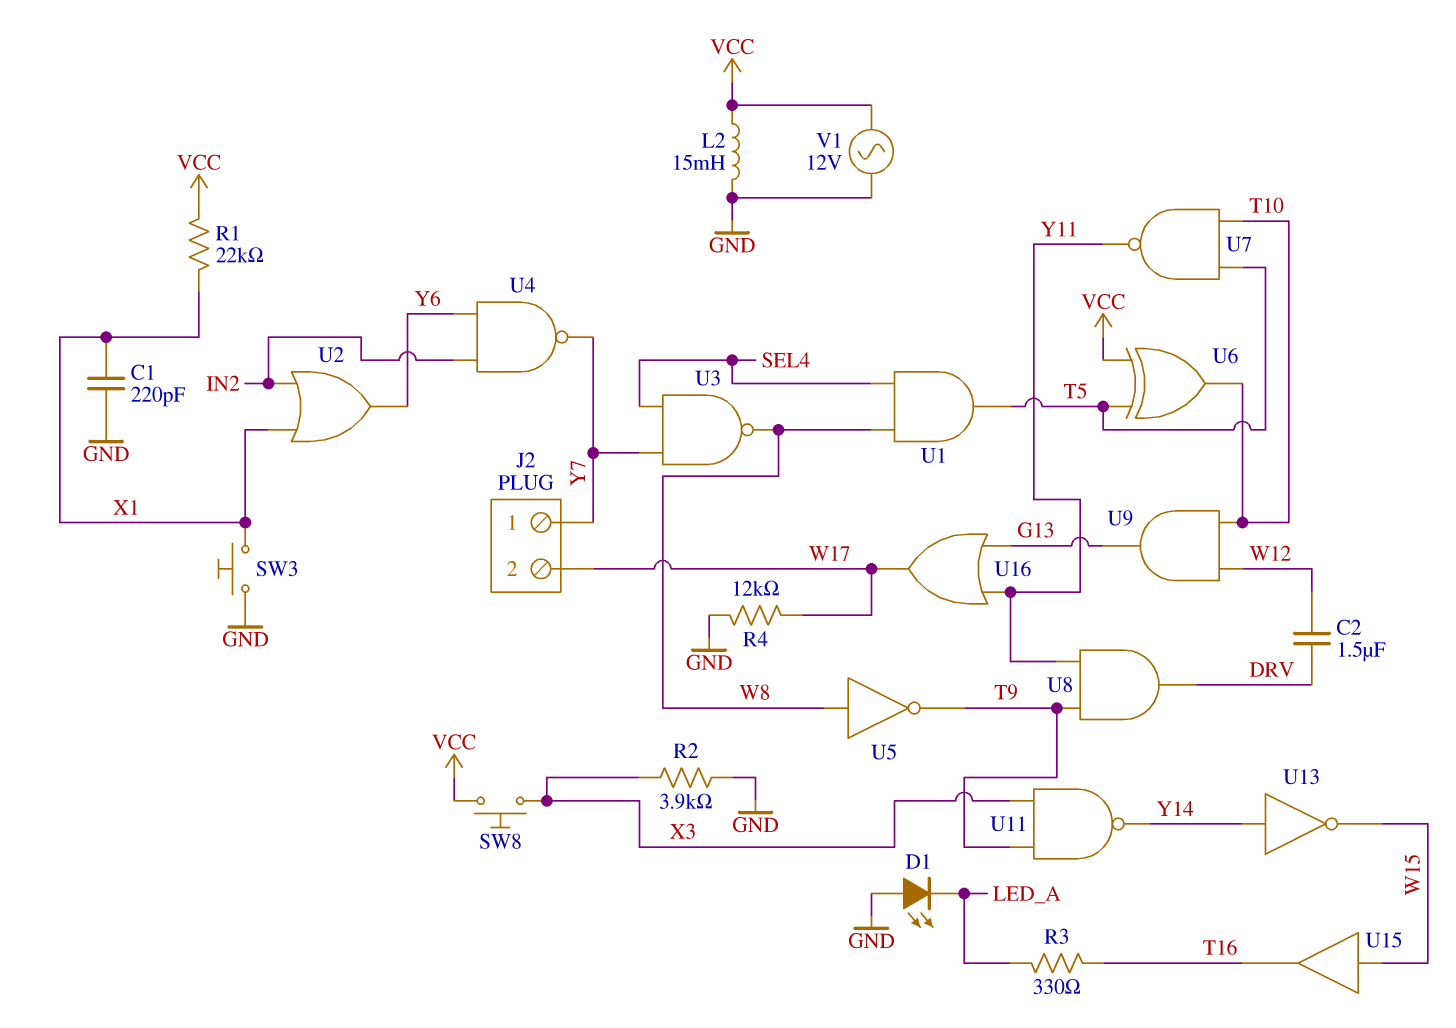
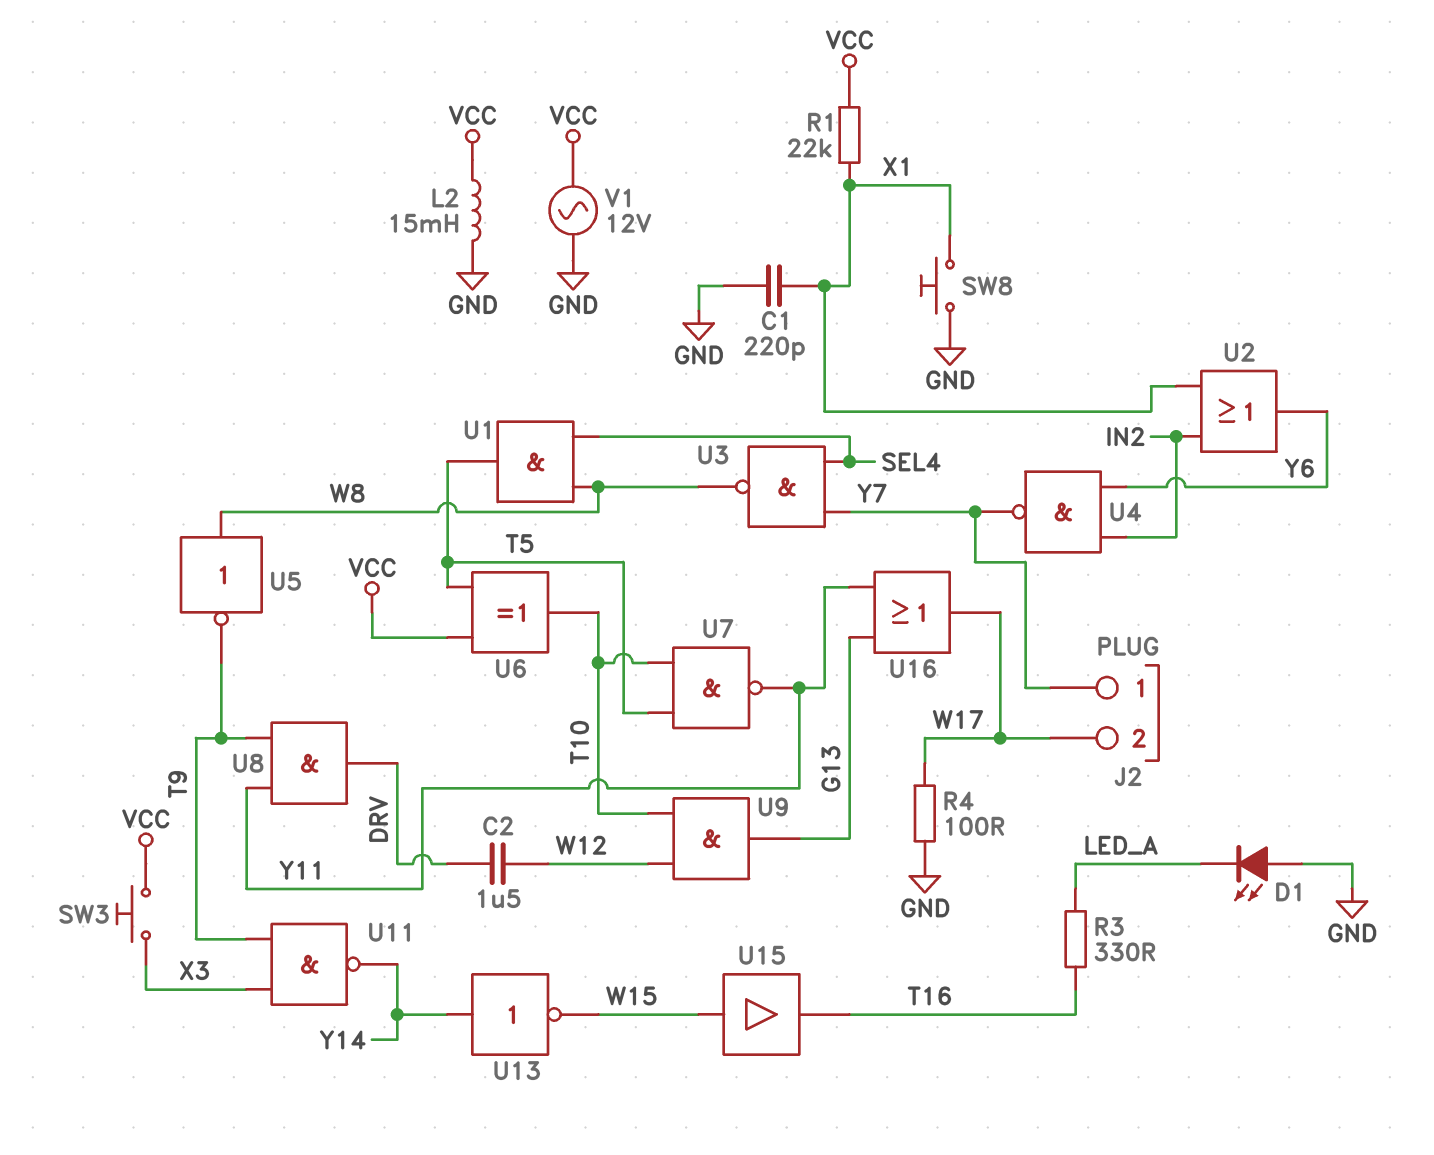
R2: 3.9k (GND, X3) -> none
R4: 12k (GND, W17) -> 100 (GND, W17)
SW3: button (GND, X1) -> button (VCC, X3)
SW8: button (VCC, X3) -> button (GND, X1)

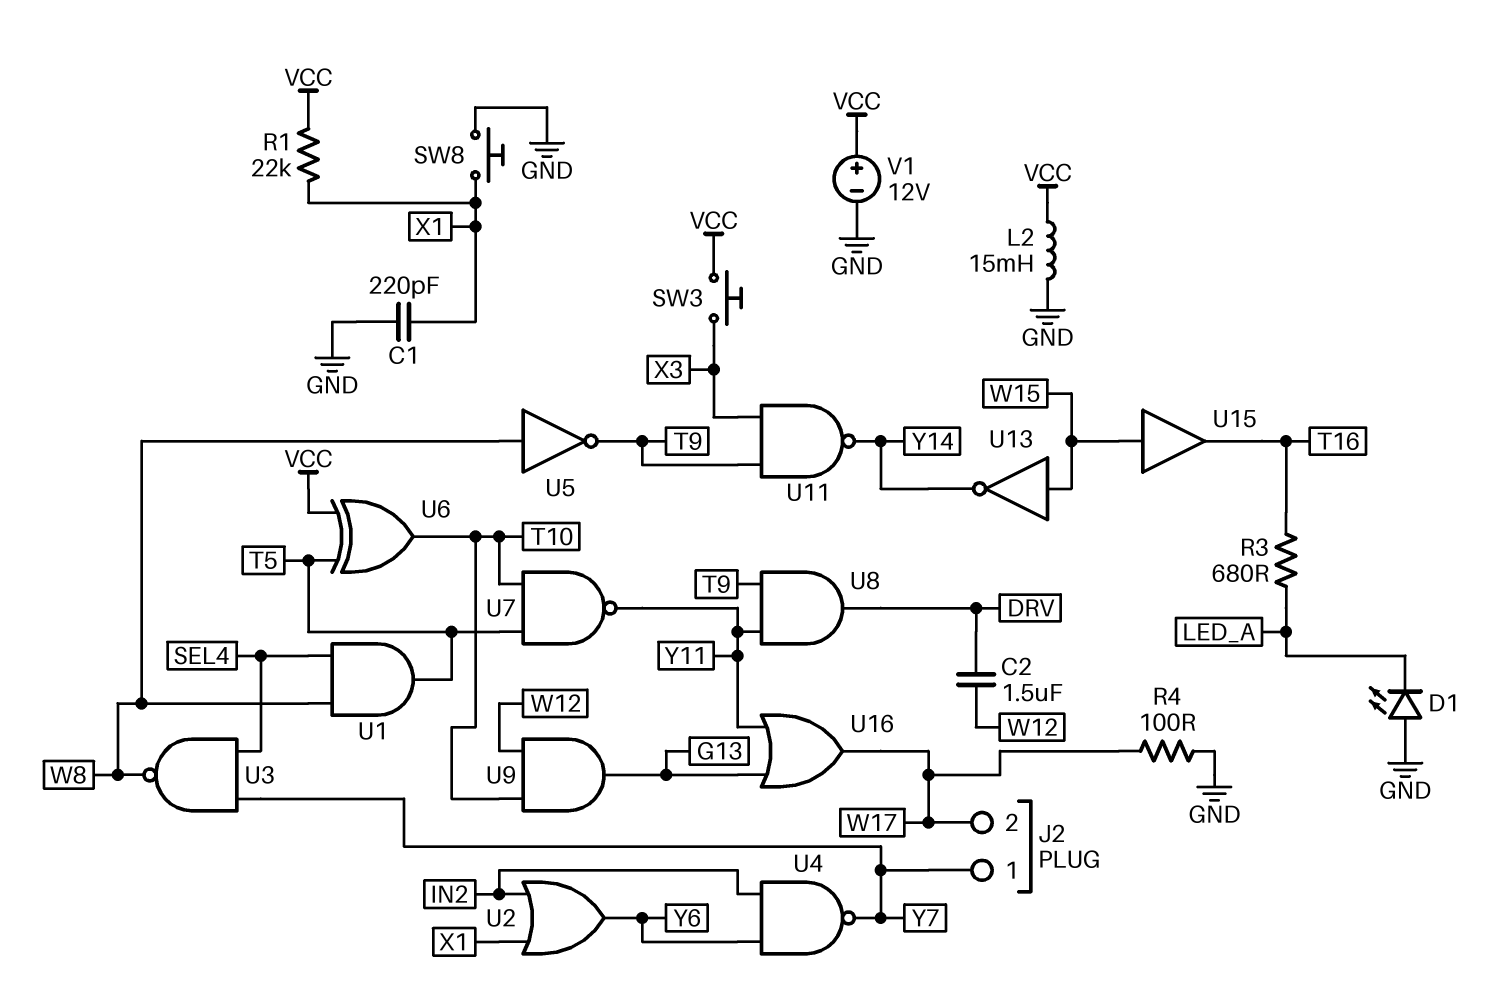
R3: 330 (LED_A, T16) -> 680 (LED_A, T16)
U13: NOT (in Y14, out W15) -> NOT (in W15, out Y14)
V1: AC 12V (GND, VCC) -> 12V (plus VCC, minus GND)

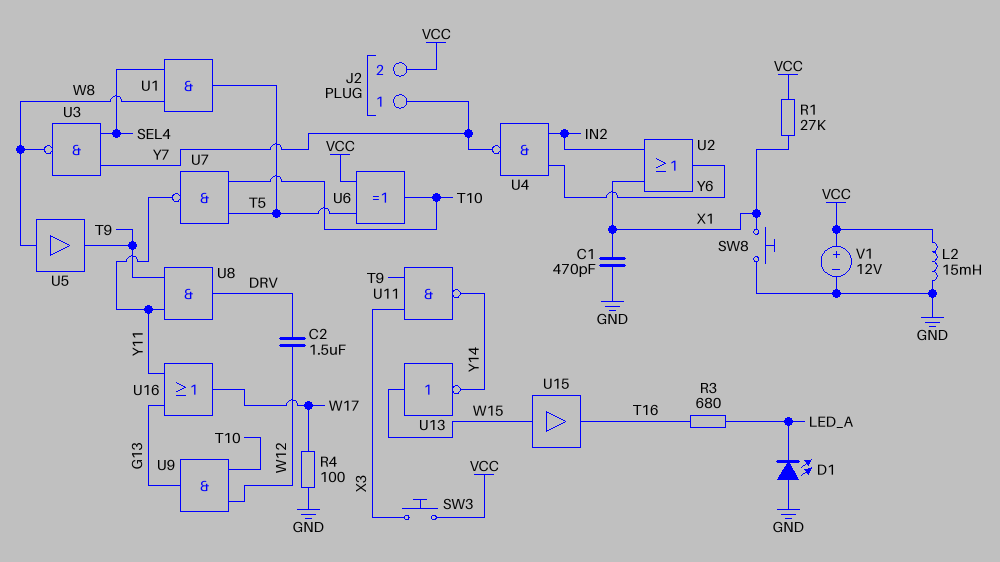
C1: 220pF (GND, X1) -> 470pF (GND, X1)
J2 pin 2: W17 -> VCC
R1: 22k (VCC, X1) -> 27k (VCC, X1)
U5: NOT (in W8, out T9) -> buffer (in W8, out T9)

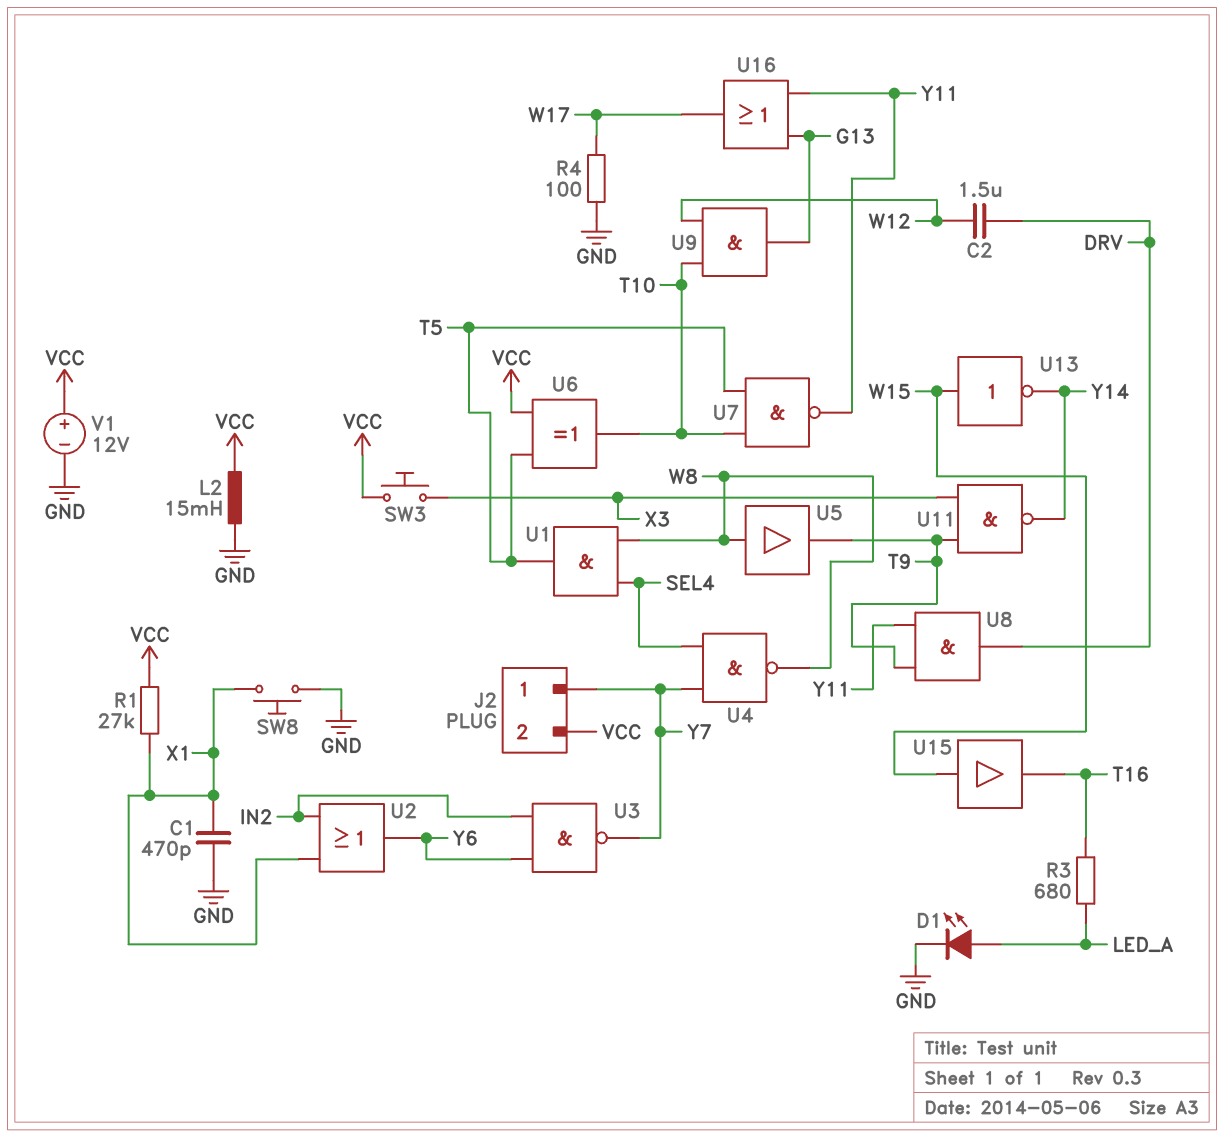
D1: LED (A GND, K LED_A) -> LED (A LED_A, K GND)
U3: NAND (in SEL4, in Y7, out W8) -> NAND (in IN2, in Y6, out Y7)
U4: NAND (in IN2, in Y6, out Y7) -> NAND (in SEL4, in Y7, out W8)

